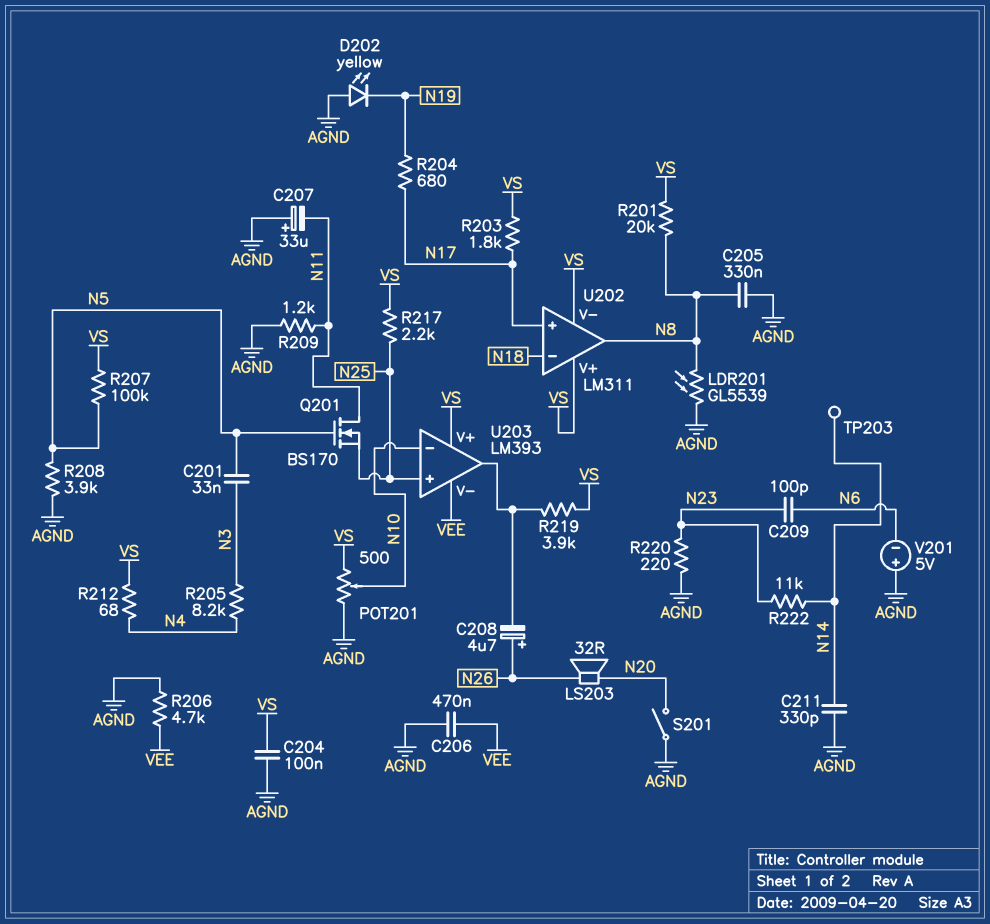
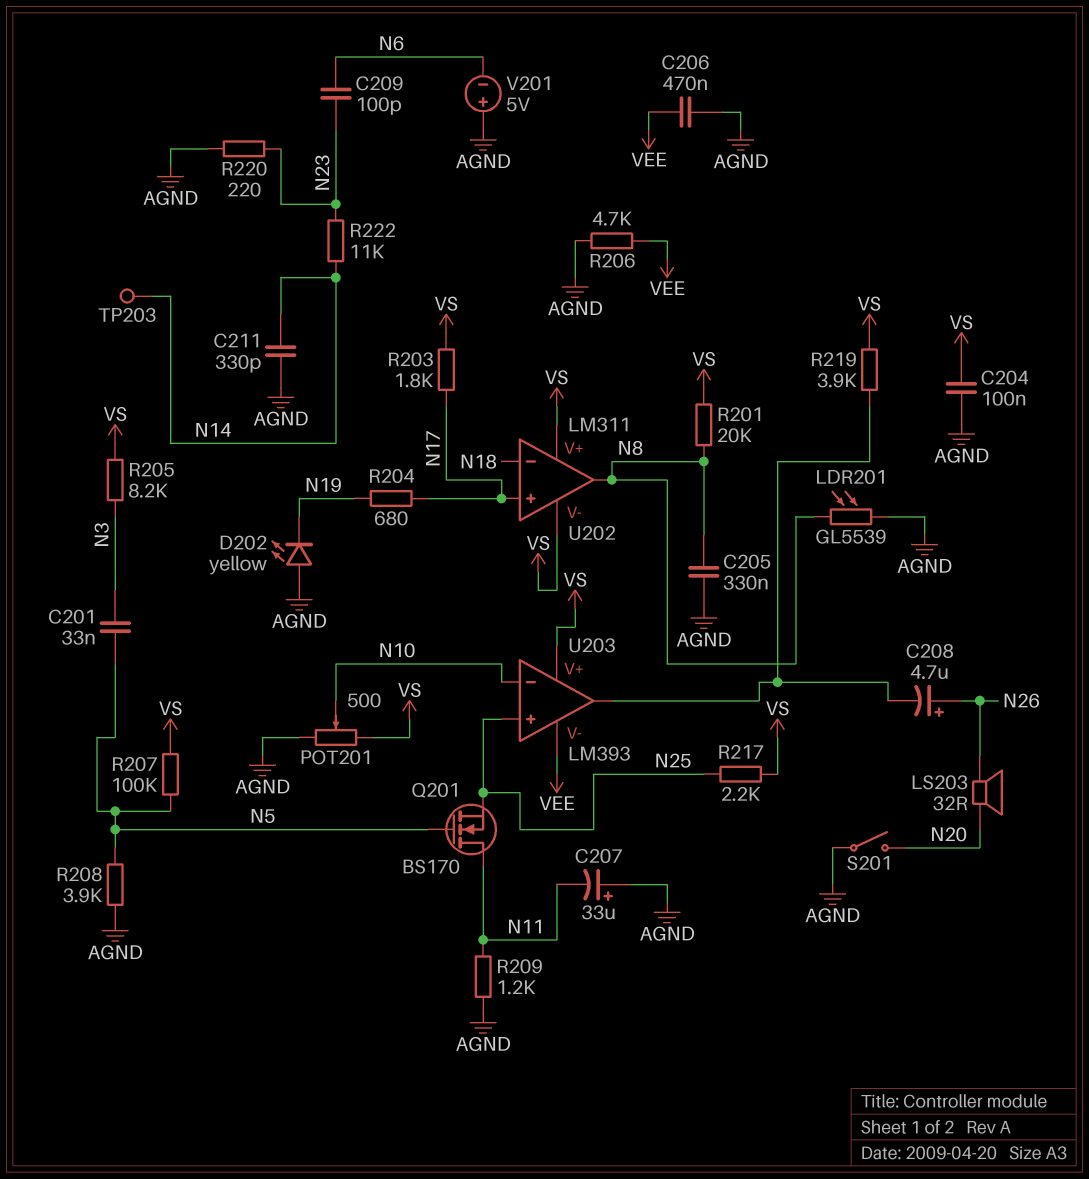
R205: 8.2k (N3, N4) -> 8.2k (N3, VS)
R212: 68 (N4, VS) -> none

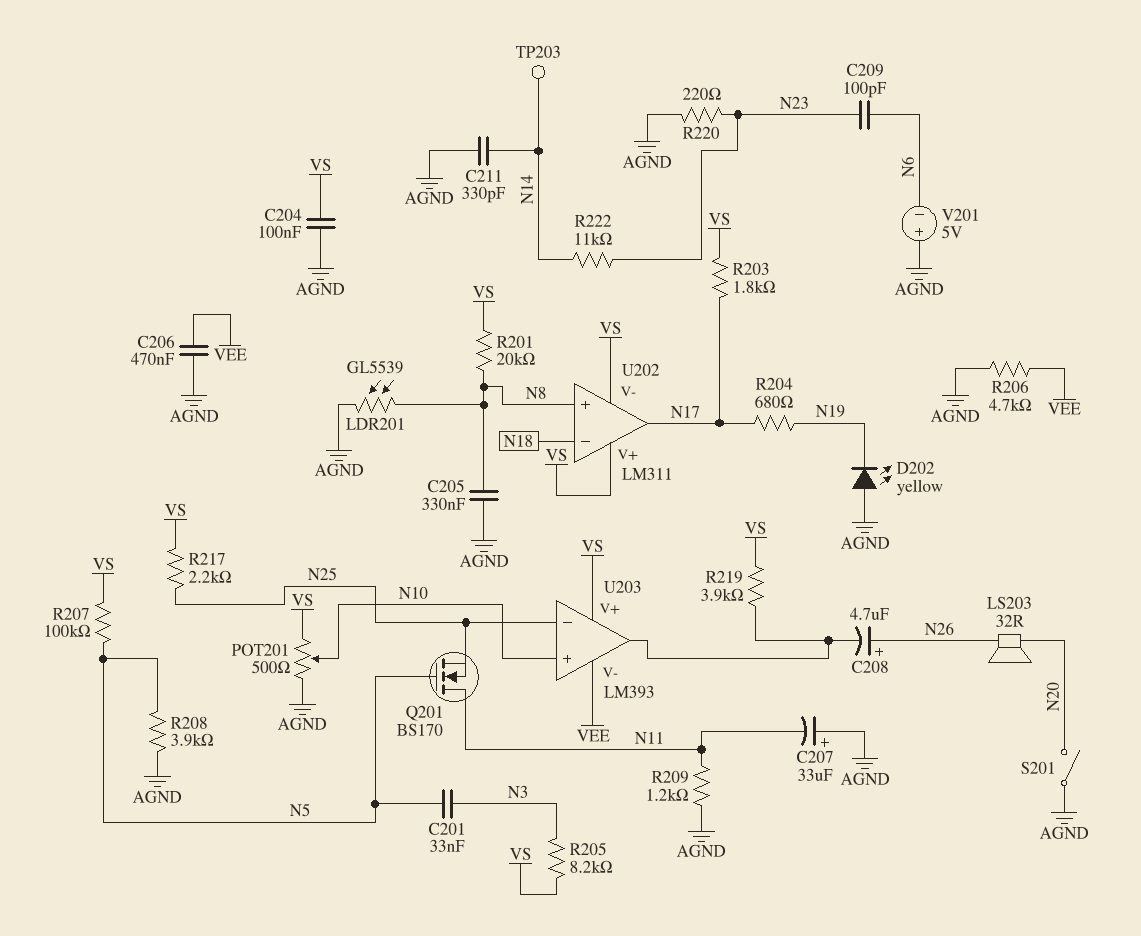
U202 pin in+: N17 -> N8
U202 pin out: N8 -> N17
U203 pin in+: N25 -> N10
U203 pin in-: N10 -> N25

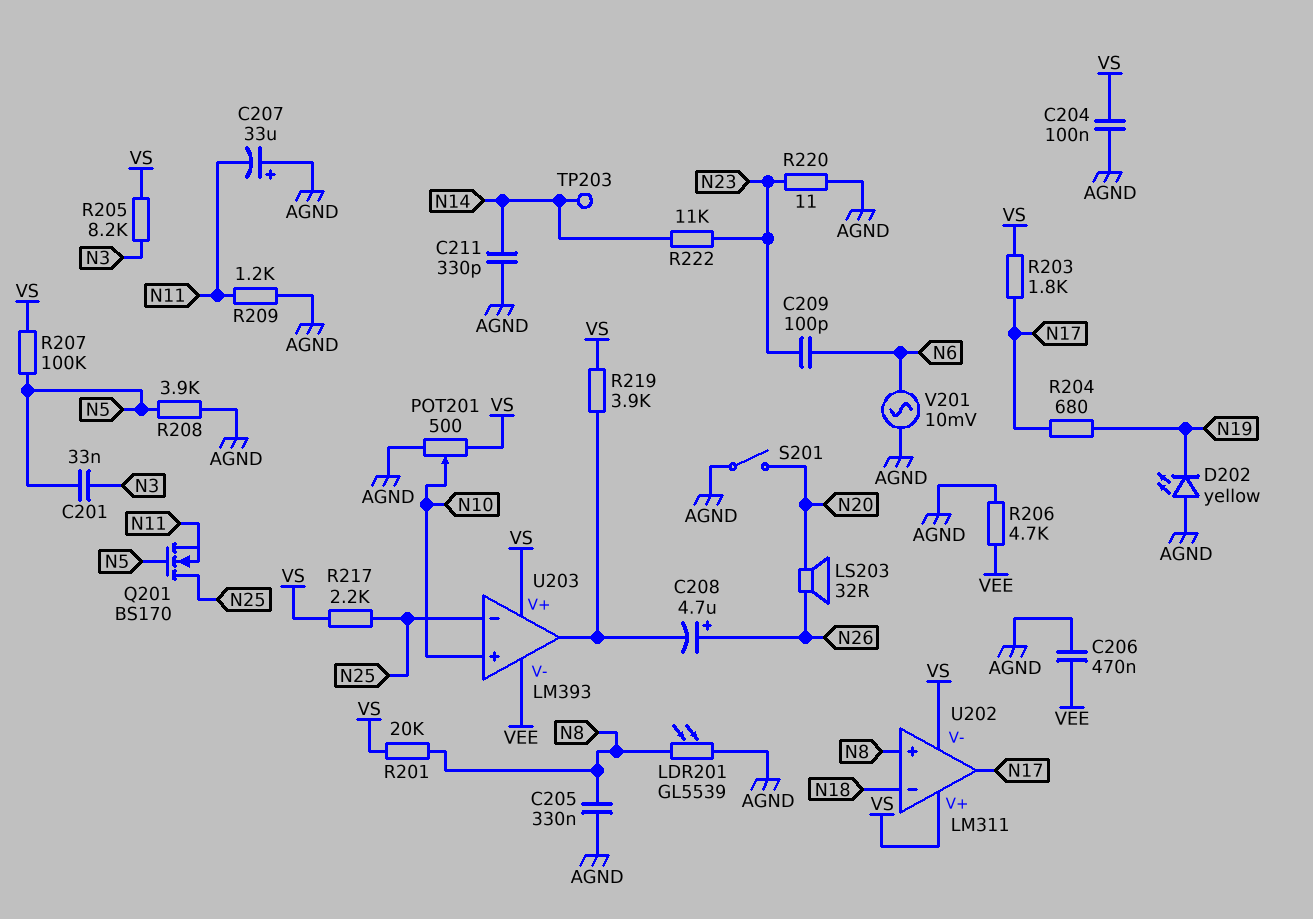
Q201: NMOS BS170 (G N5, D N11, S N25) -> NMOS BS170 (G N5, D N25, S N11)
R220: 220 (AGND, N23) -> 11 (AGND, N23)
V201: 5V (plus AGND, minus N6) -> AC 10mV (AGND, N6)

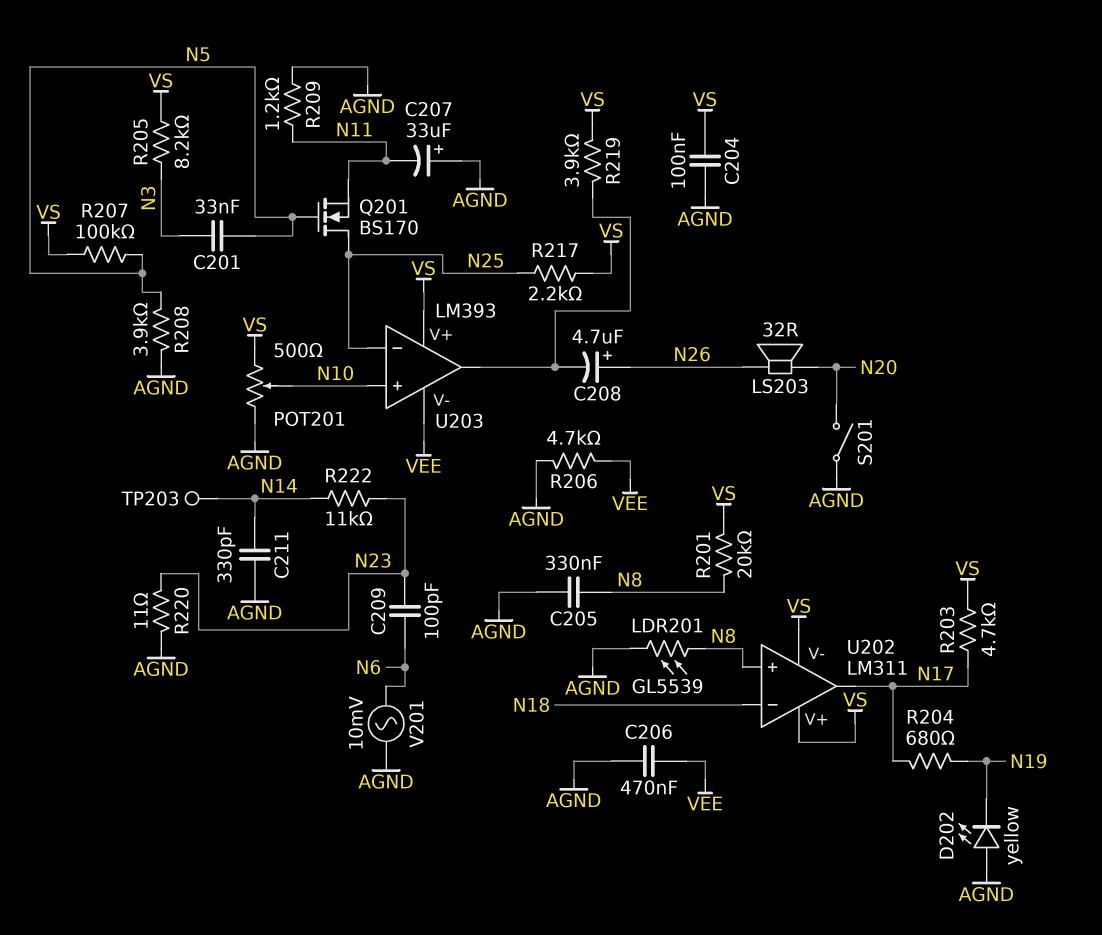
R203: 1.8k (N17, VS) -> 4.7k (N17, VS)

